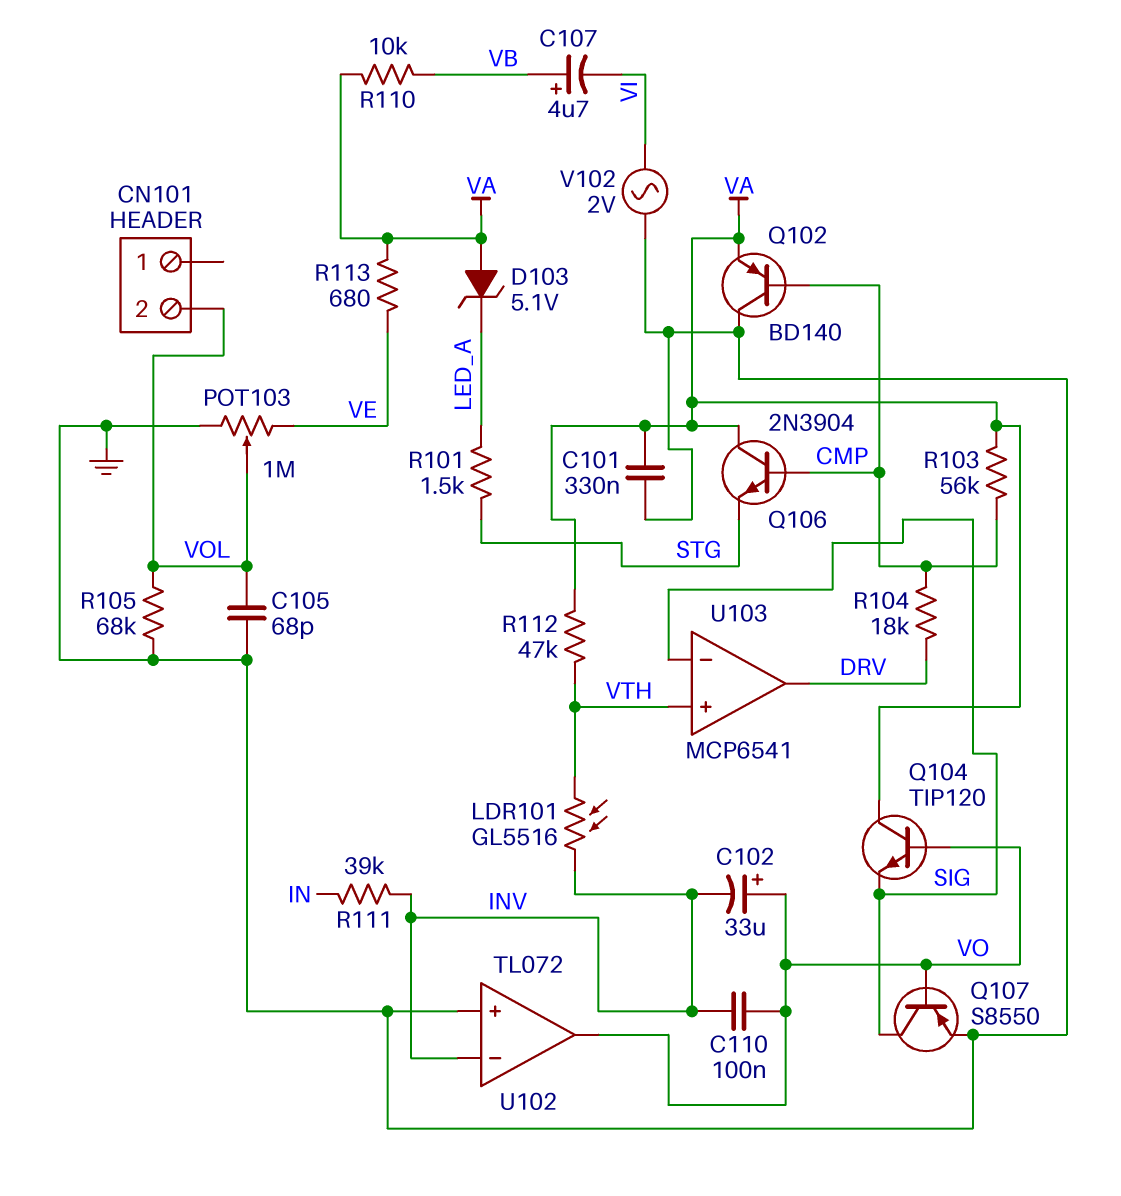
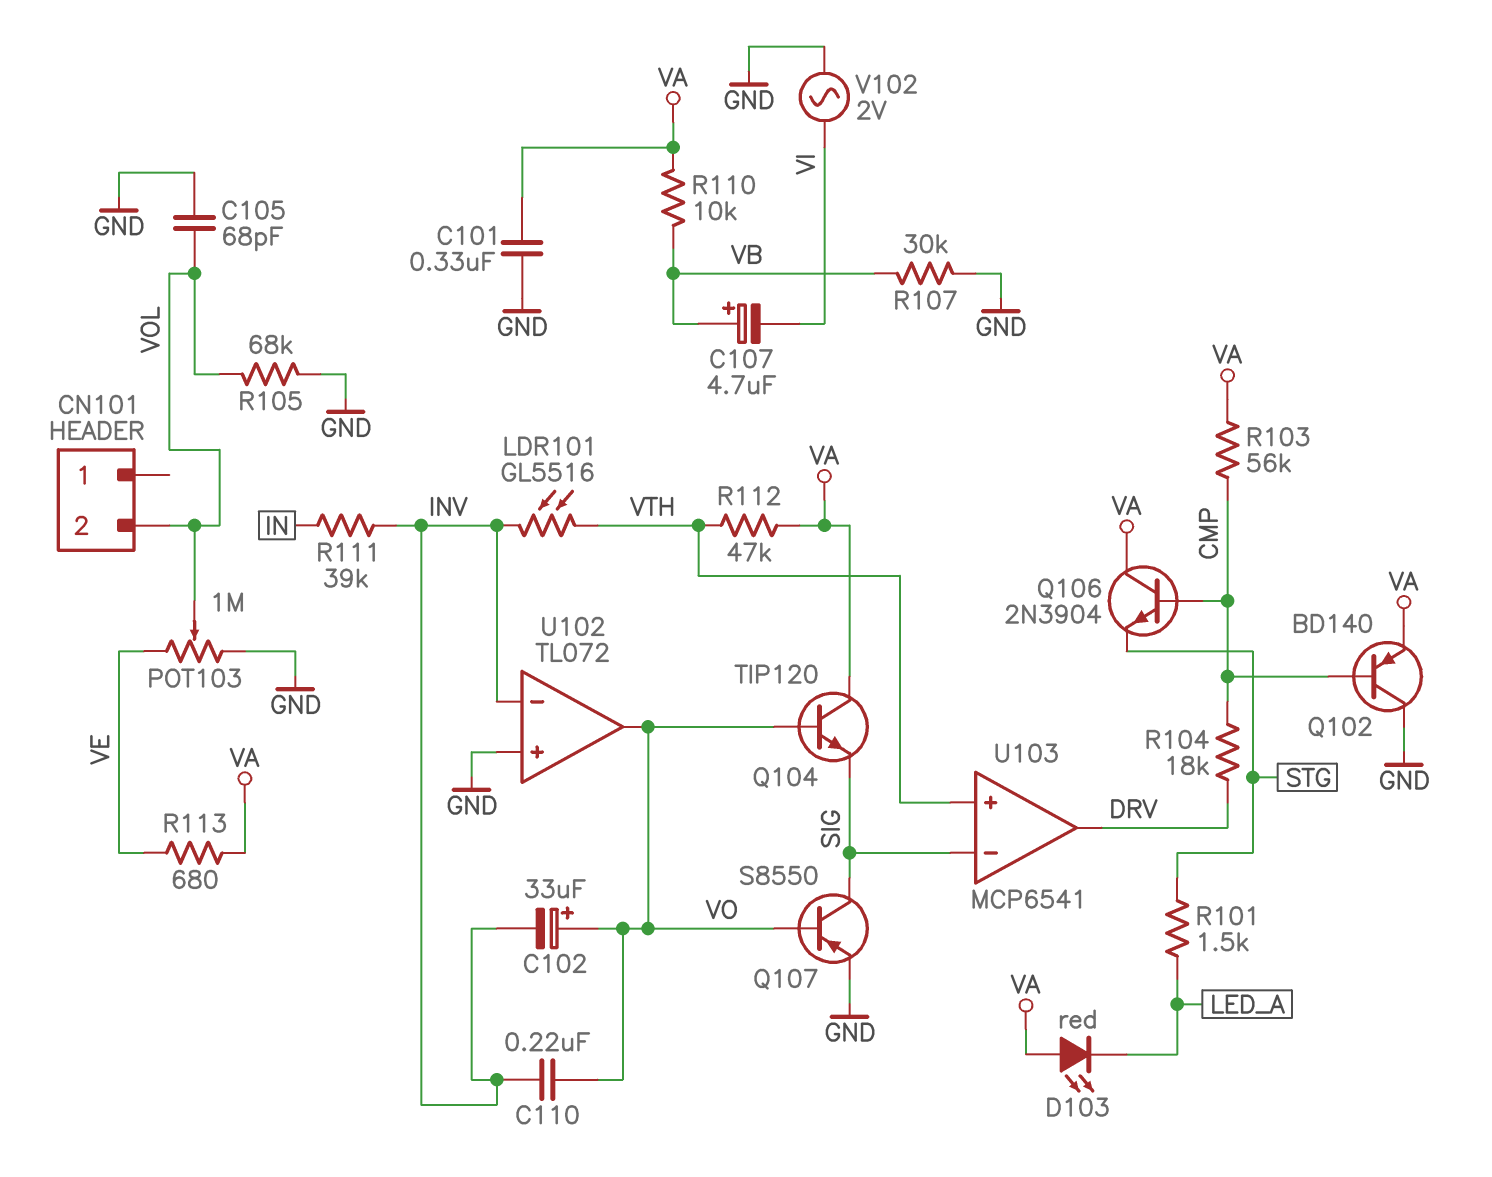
C110: 100nF (INV, VO) -> 220nF (INV, VO)
D103: zener 5.1V (A VA, K LED_A) -> LED red (A VA, K LED_A)
R107: none -> 30k (GND, VB)

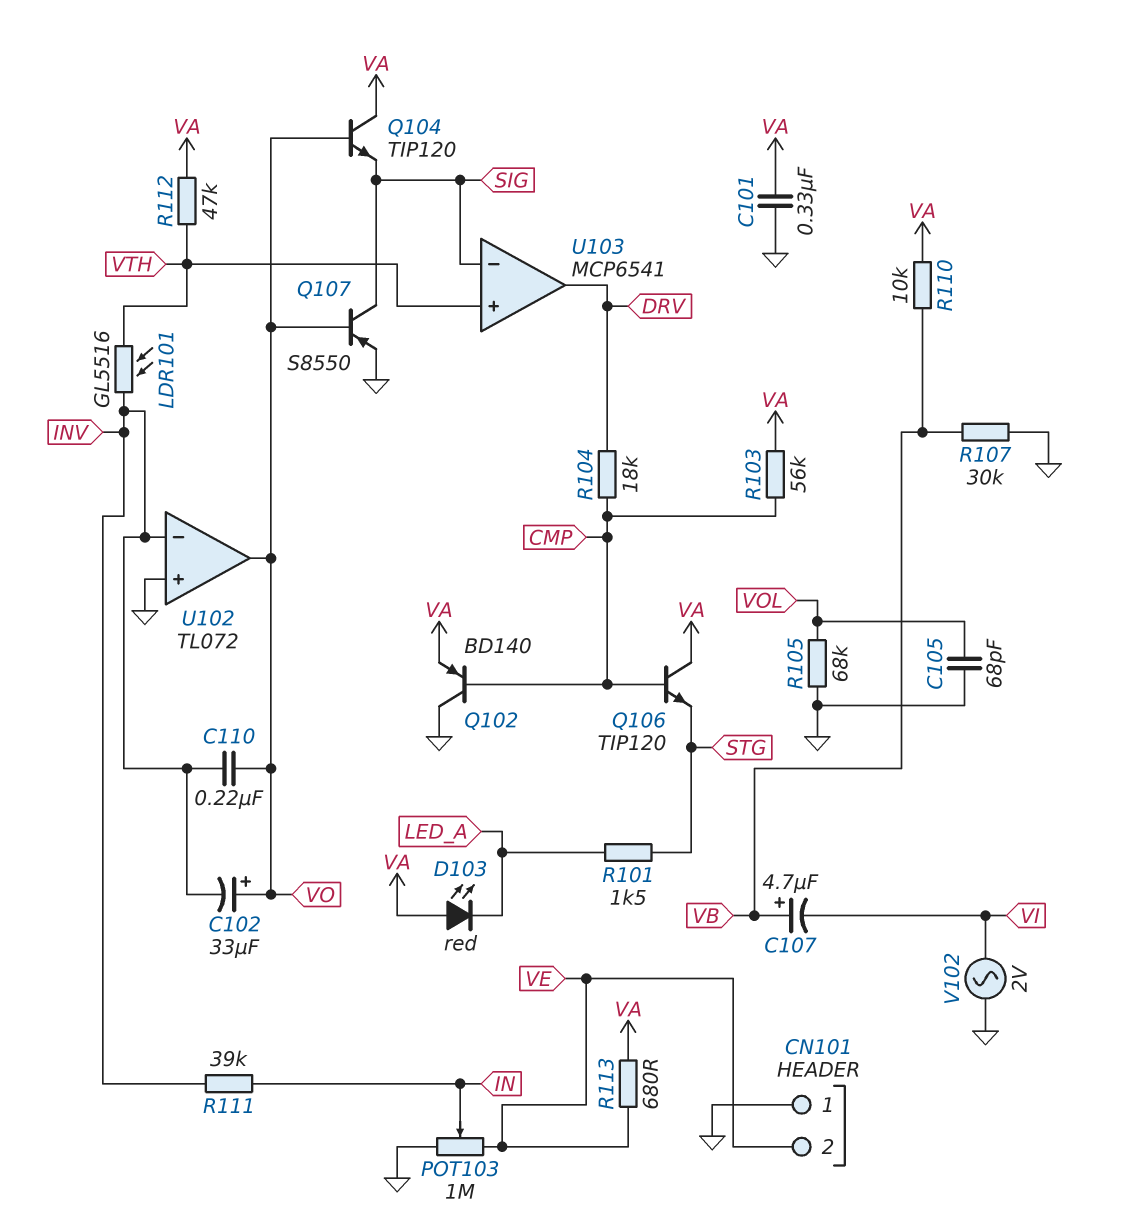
CN101 pin 1: none -> GND
CN101 pin 2: VOL -> VE
POT103: 1M (GND, VE, wiper VOL) -> 1M (GND, VE, wiper IN)
Q106: NPN 2N3904 (B CMP, C VA, E STG) -> NPN TIP120 (B CMP, C VA, E STG)

